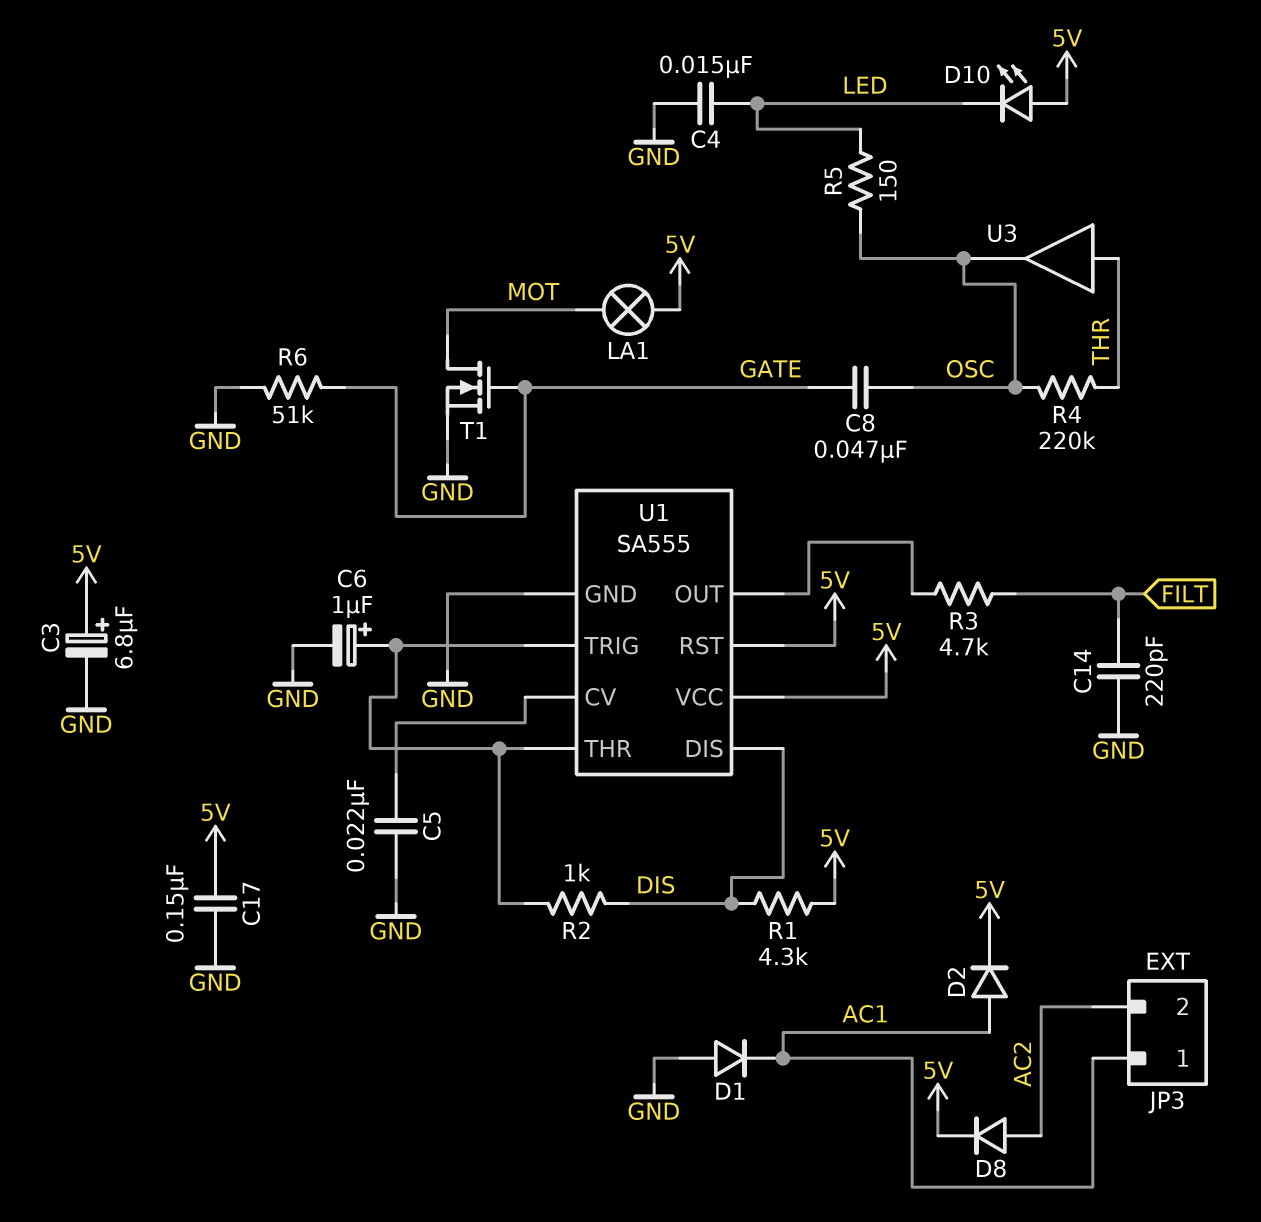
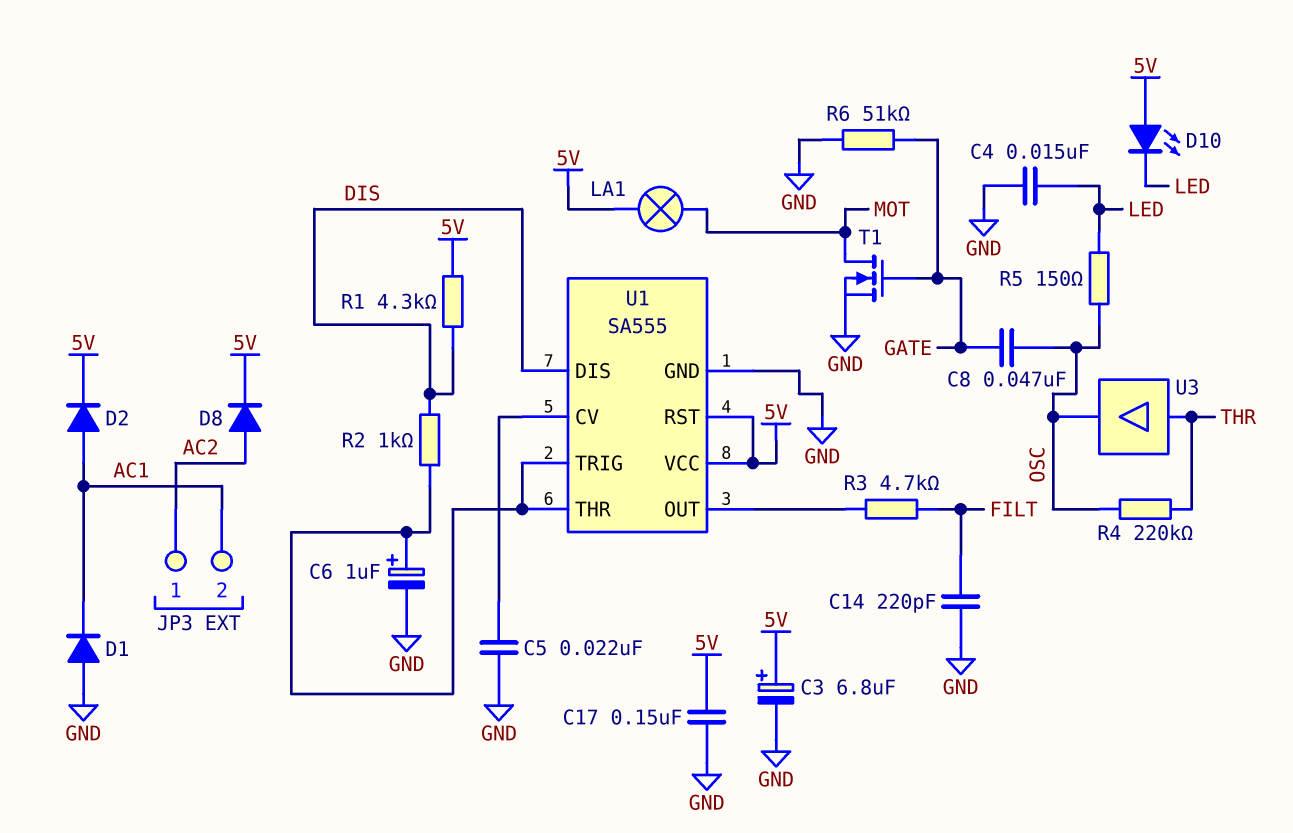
JP3 pin 1: AC1 -> AC2
JP3 pin 2: AC2 -> AC1

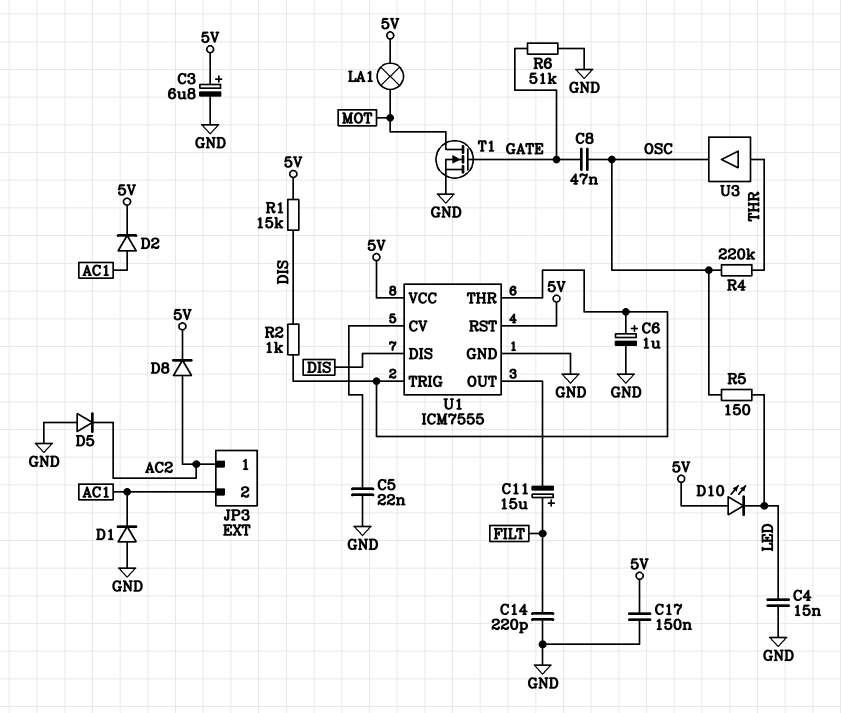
C11: none -> 15uF (plus FILT, minus U1/OUT)
D5: none -> diode (A GND, K AC2)
R1: 4.3k (5V, DIS) -> 15k (5V, DIS)
R3: 4.7k (FILT, U1/OUT) -> none
U1: SA555 -> ICM7555

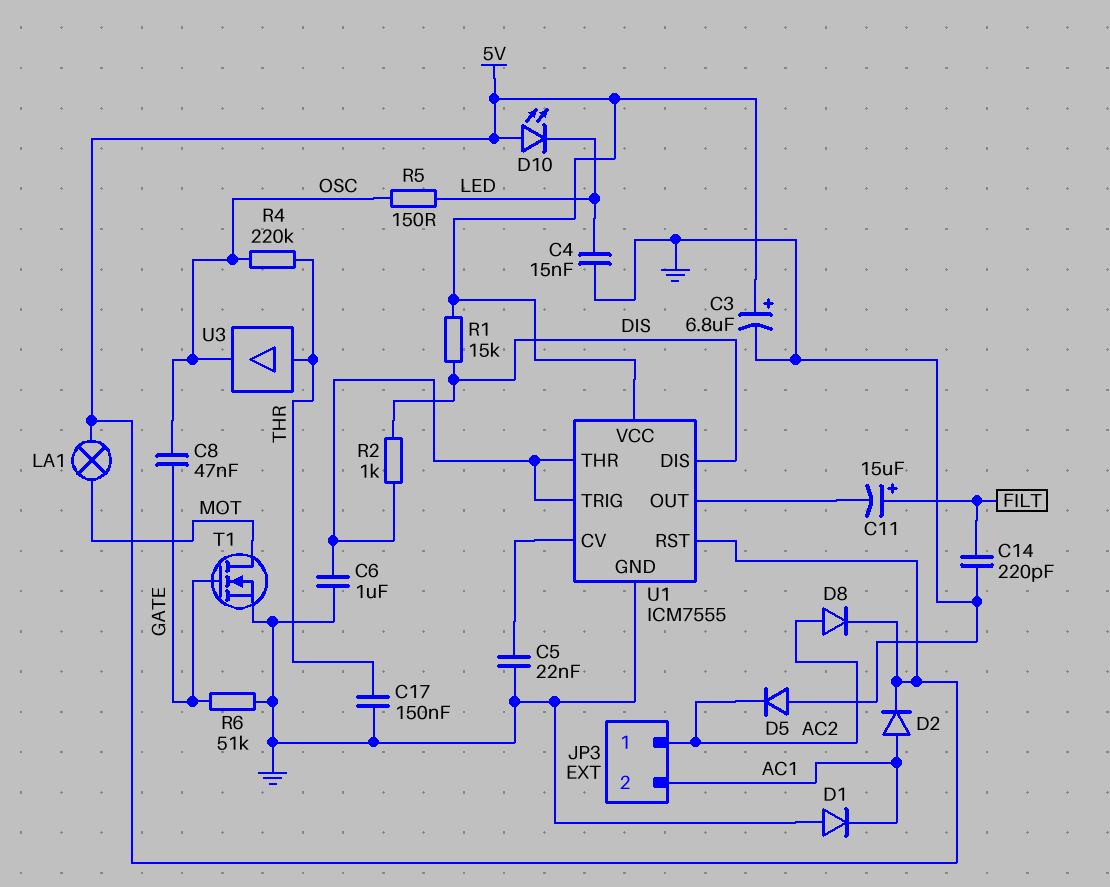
C6: 1uF (plus U1/THR, minus GND) -> 1uF (GND, U1/THR)
C17: 150nF (5V, GND) -> 150nF (GND, THR)

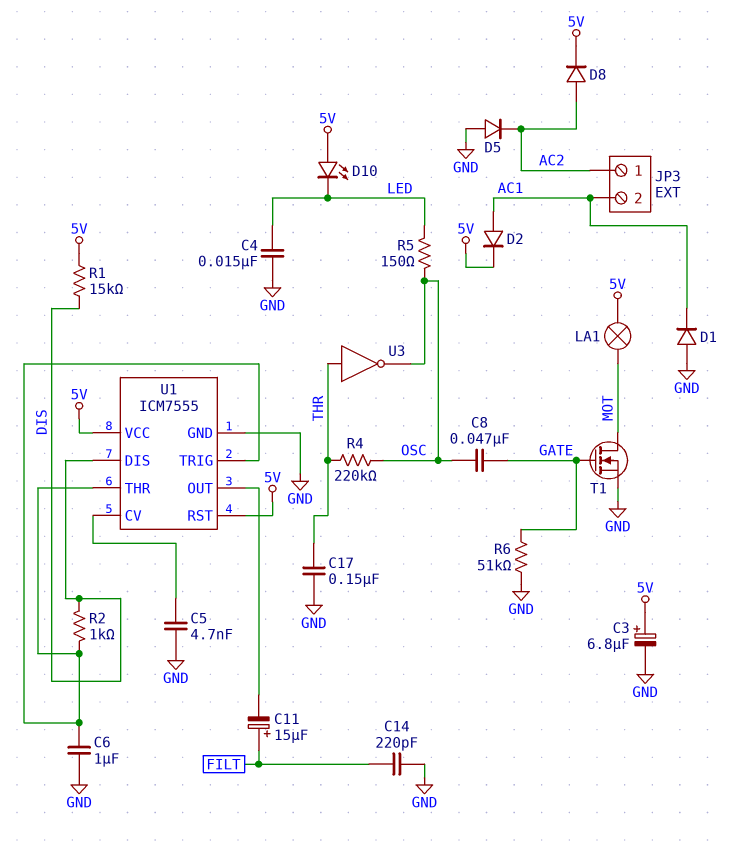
C5: 22nF (GND, U1/CV) -> 4.7nF (GND, U1/CV)
U3: buffer (in THR, out OSC) -> NOT (in THR, out OSC)

